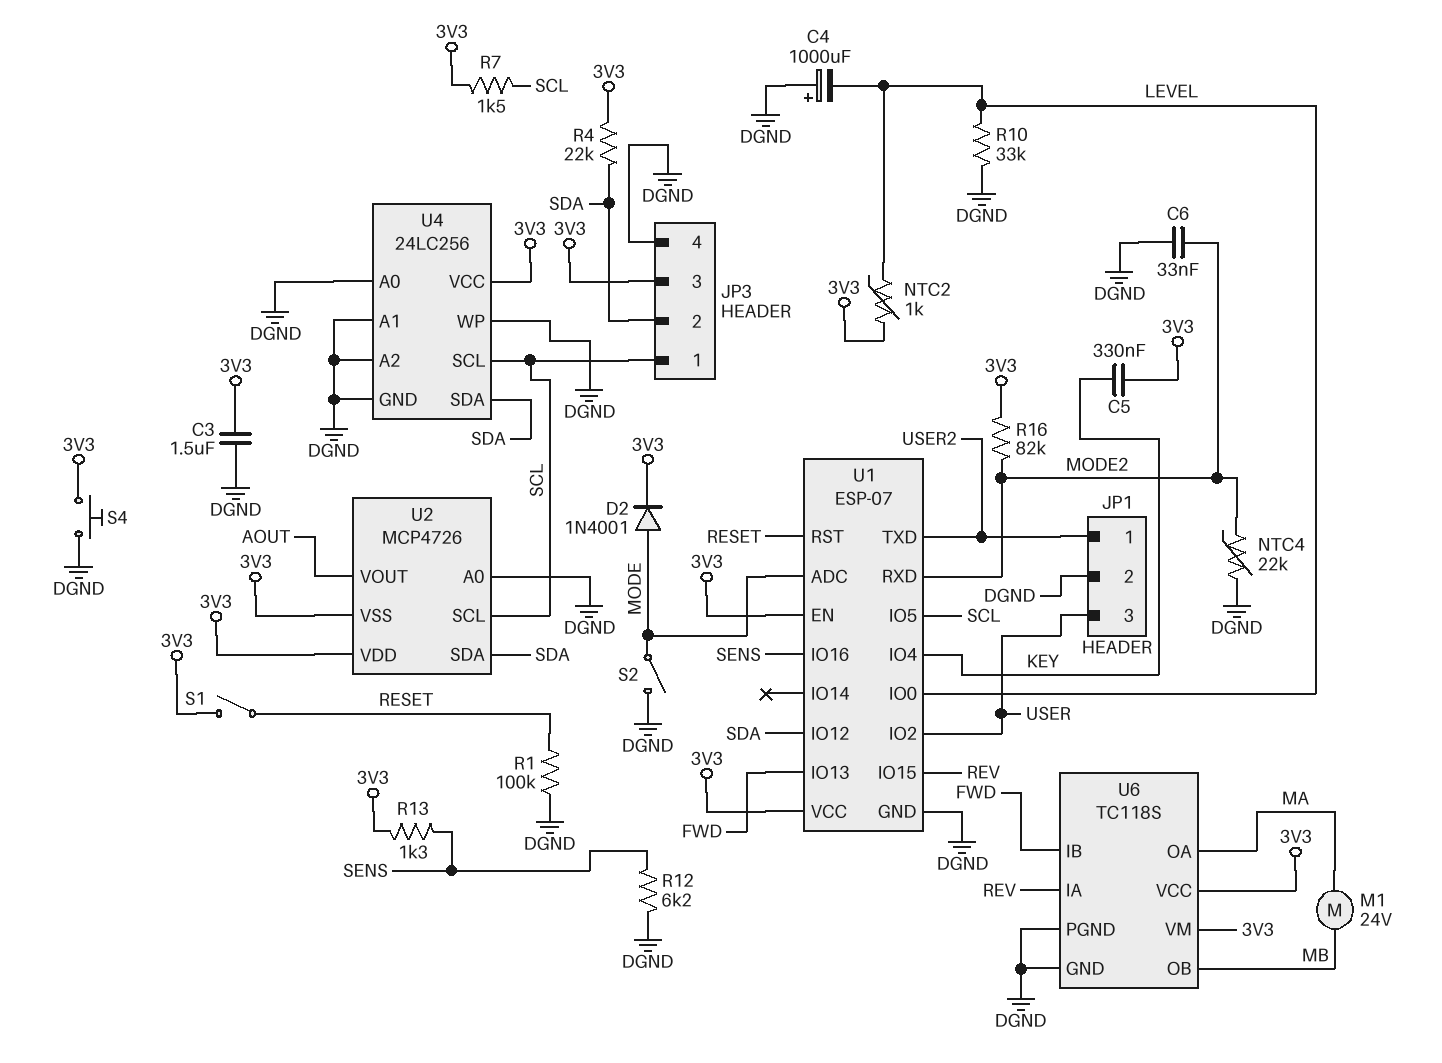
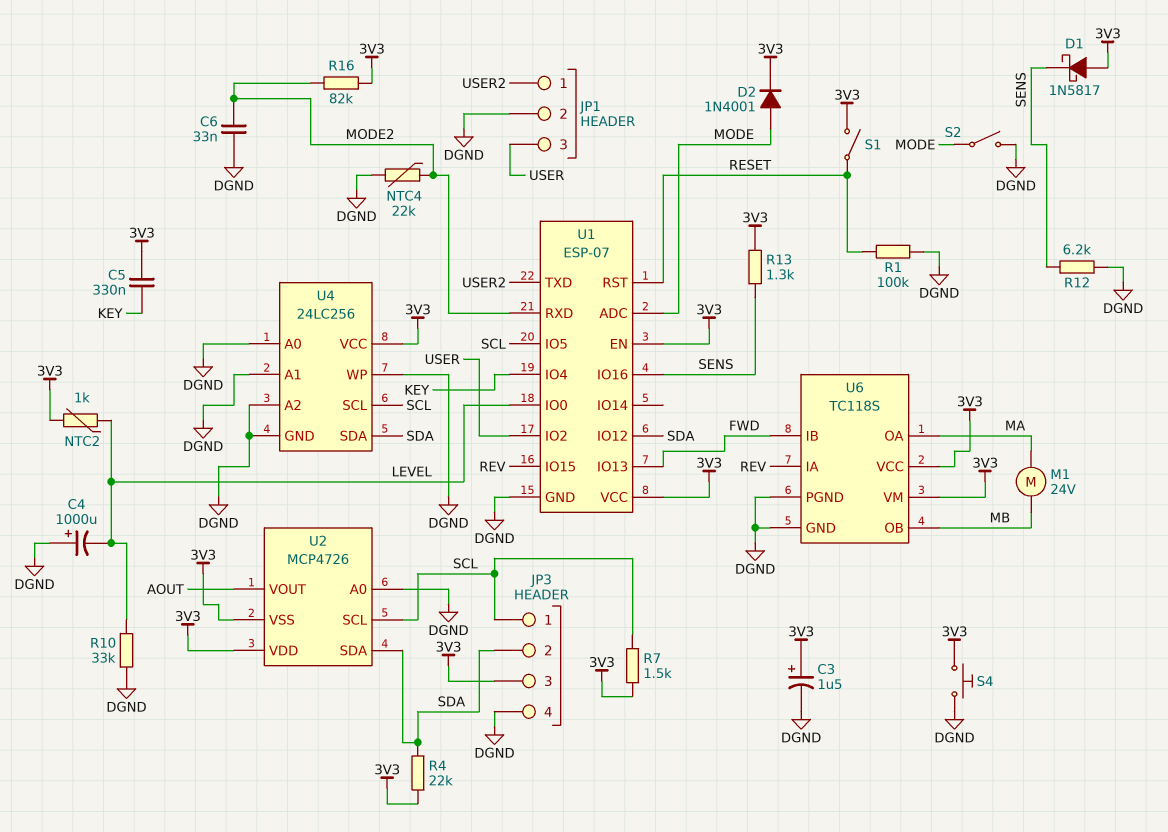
C3: 1.5uF (3V3, DGND) -> 1.5uF (plus 3V3, minus DGND)
D1: none -> schottky 1N5817 (A 3V3, K SENS)

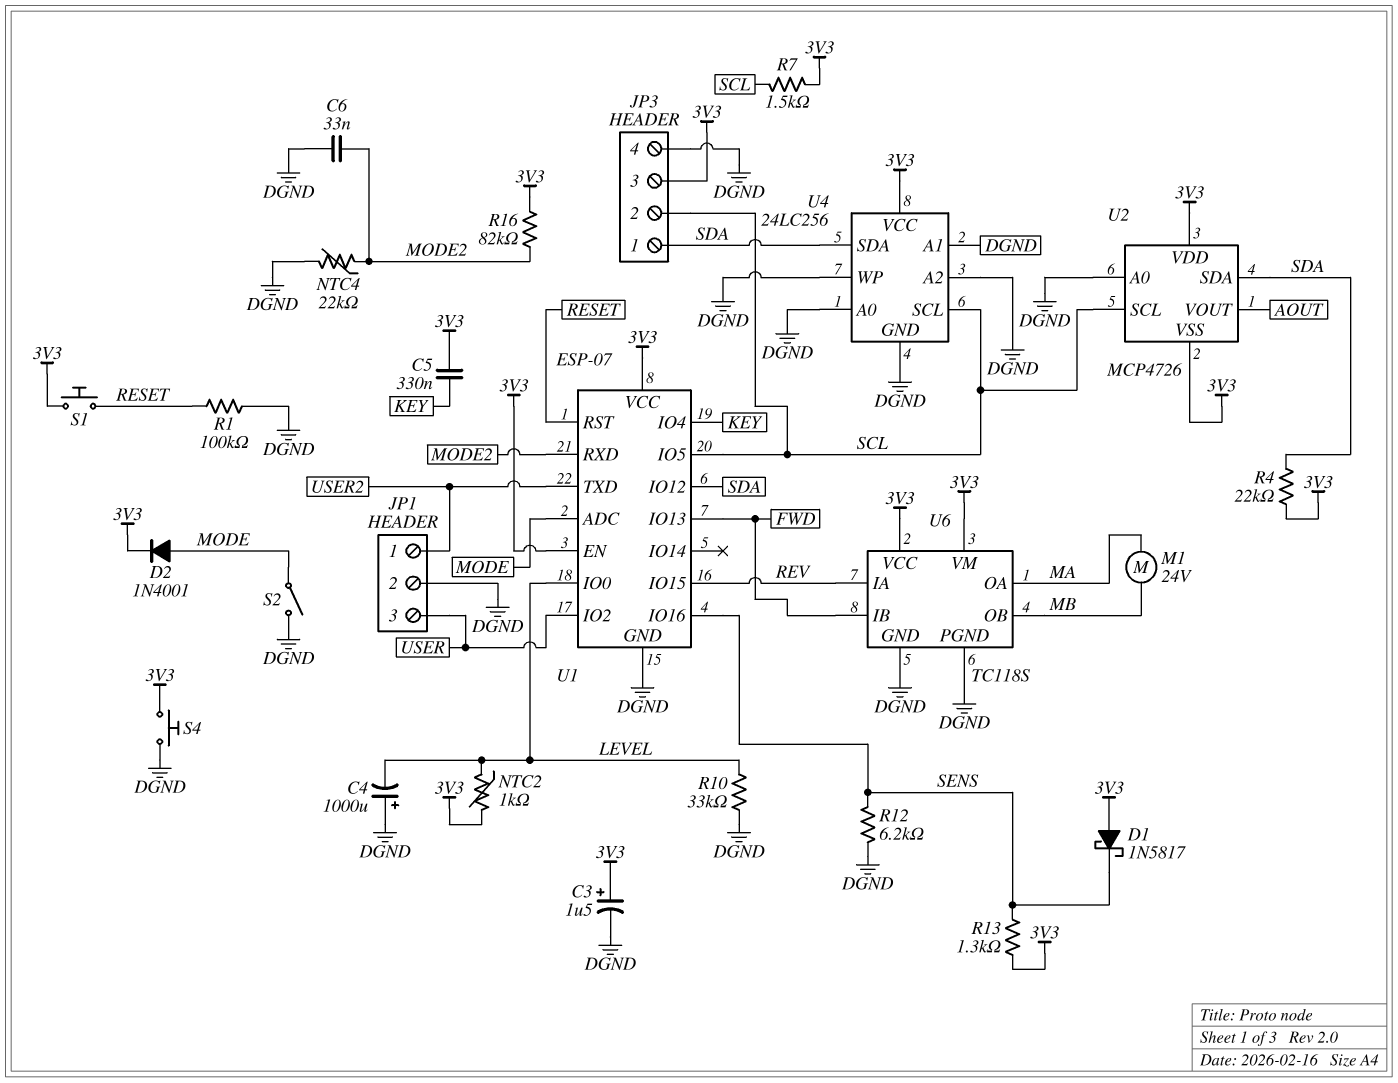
JP3 pin 1: SCL -> SDA
JP3 pin 2: SDA -> SCL
S1: switch (3V3, RESET) -> button (3V3, RESET)

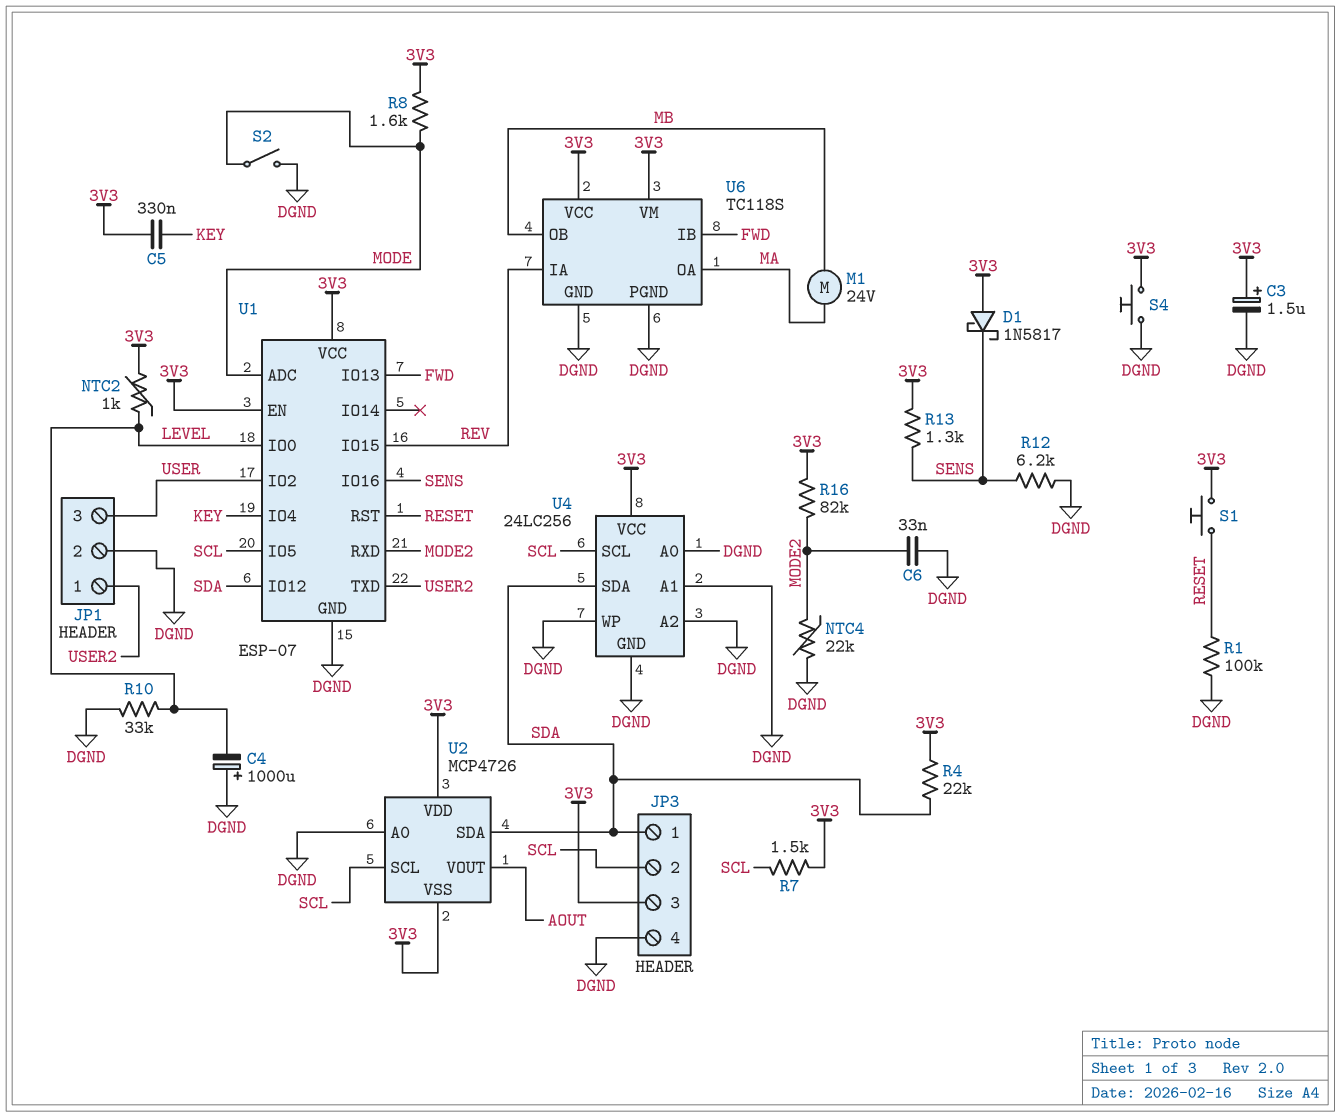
D2: diode 1N4001 (A MODE, K 3V3) -> none
R8: none -> 1.6k (3V3, MODE)

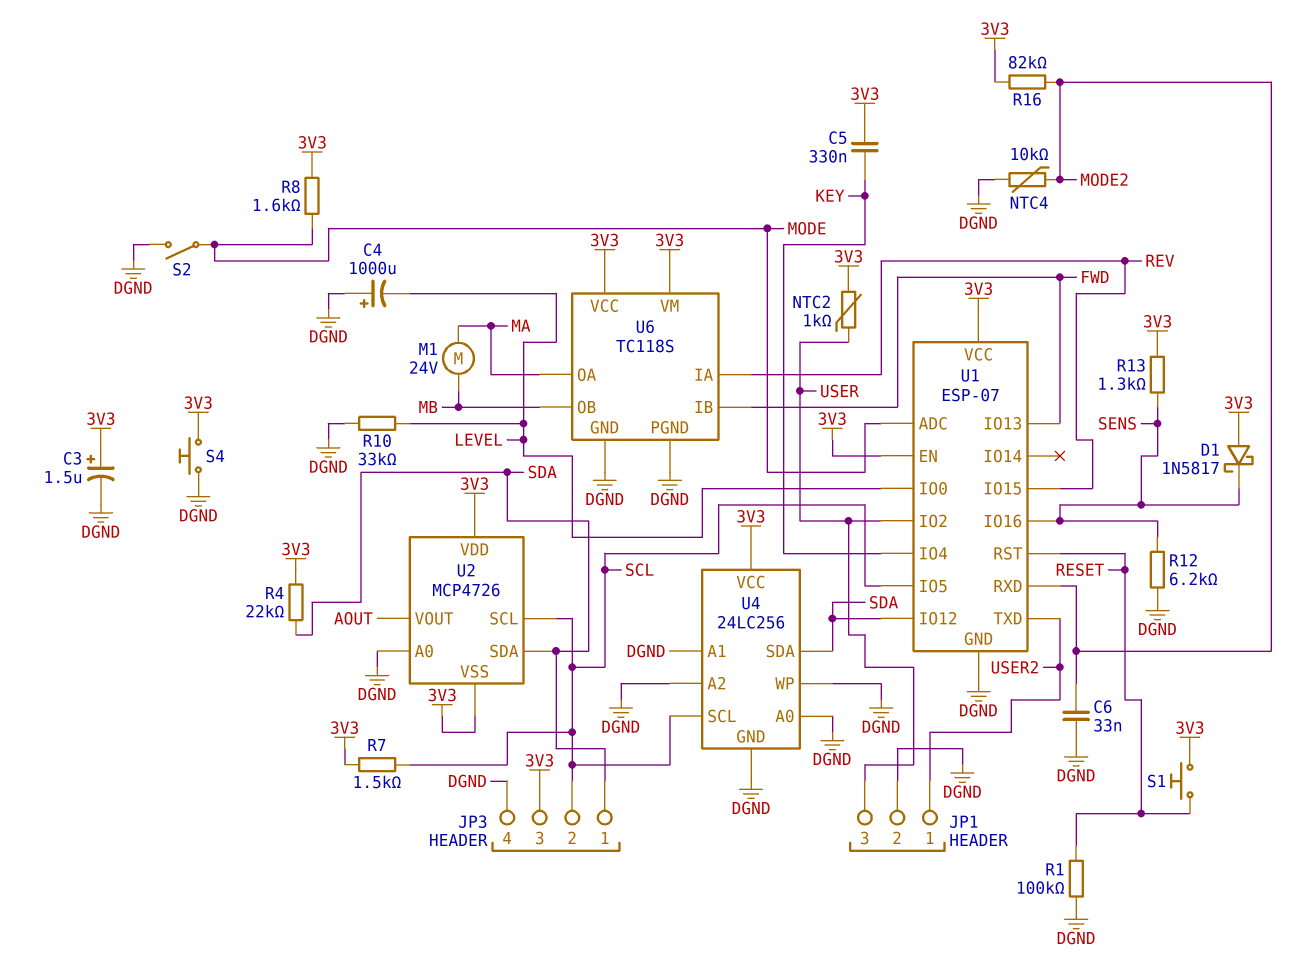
NTC2: 1k (3V3, LEVEL) -> 1k (3V3, USER)
NTC4: 22k (DGND, MODE2) -> 10k (DGND, MODE2)

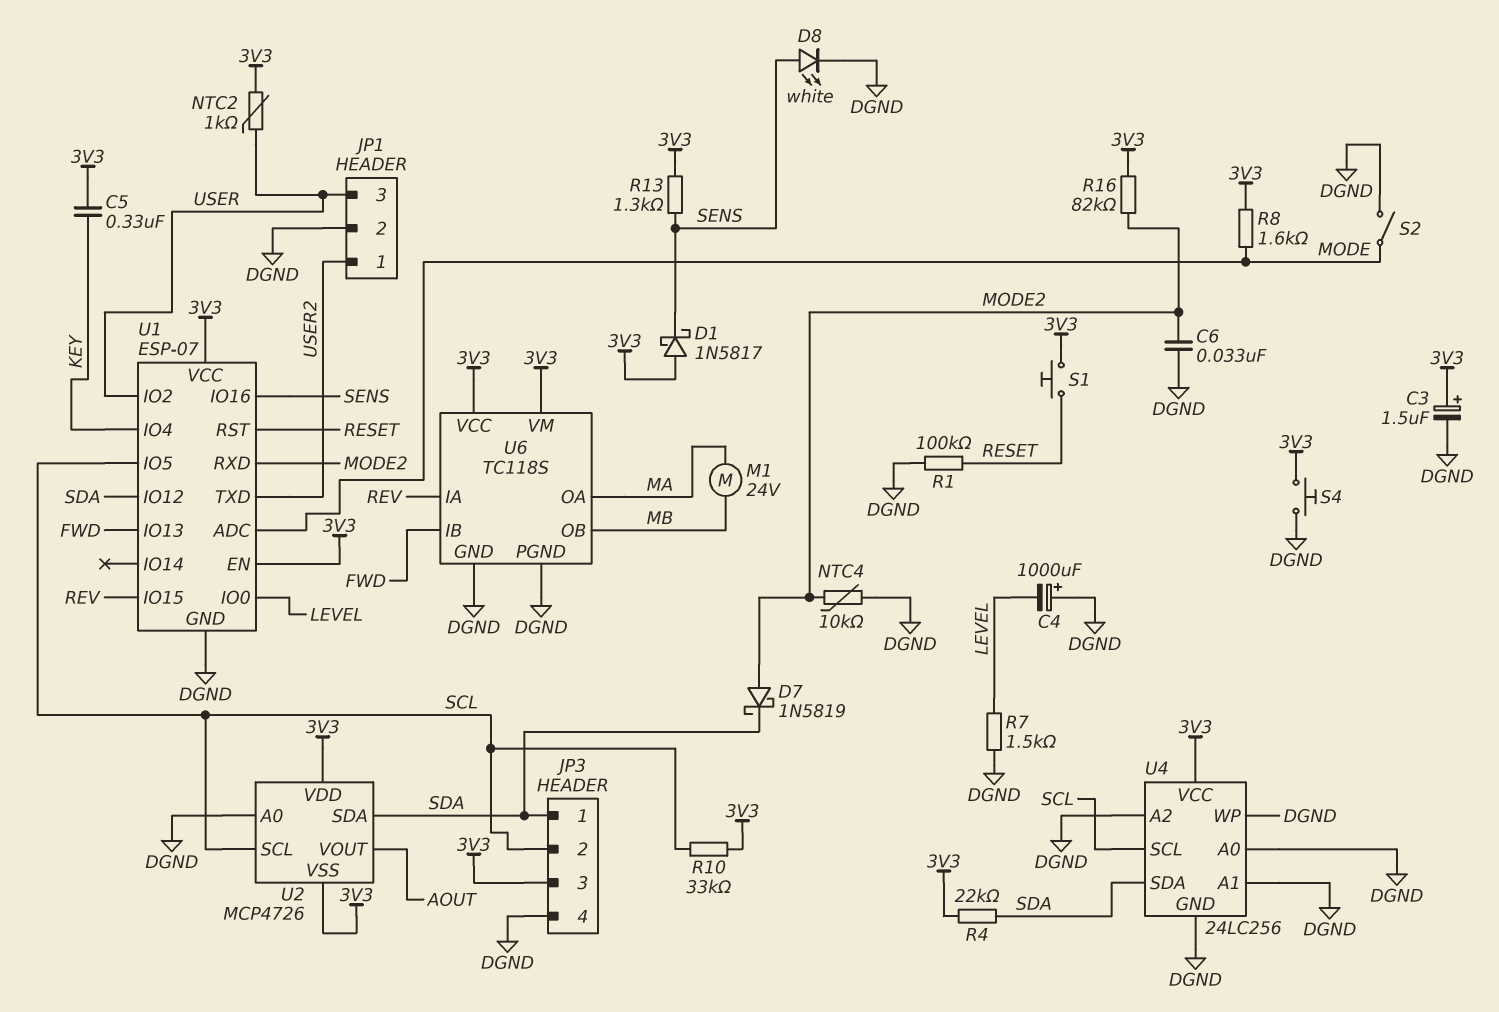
D7: none -> schottky 1N5819 (A MODE2, K SDA)
D8: none -> LED white (A SENS, K DGND)
R7: 1.5k (3V3, SCL) -> 1.5k (DGND, LEVEL)
R10: 33k (DGND, LEVEL) -> 33k (3V3, SCL)
R12: 6.2k (DGND, SENS) -> none

